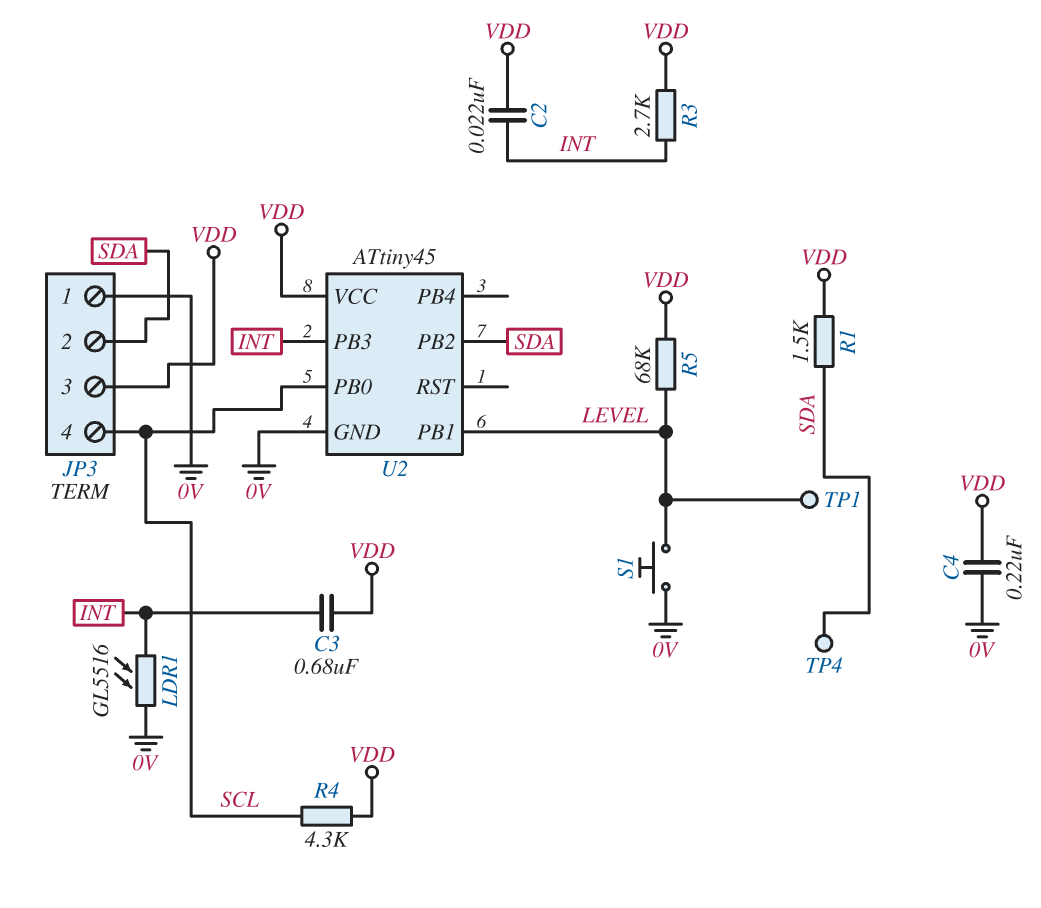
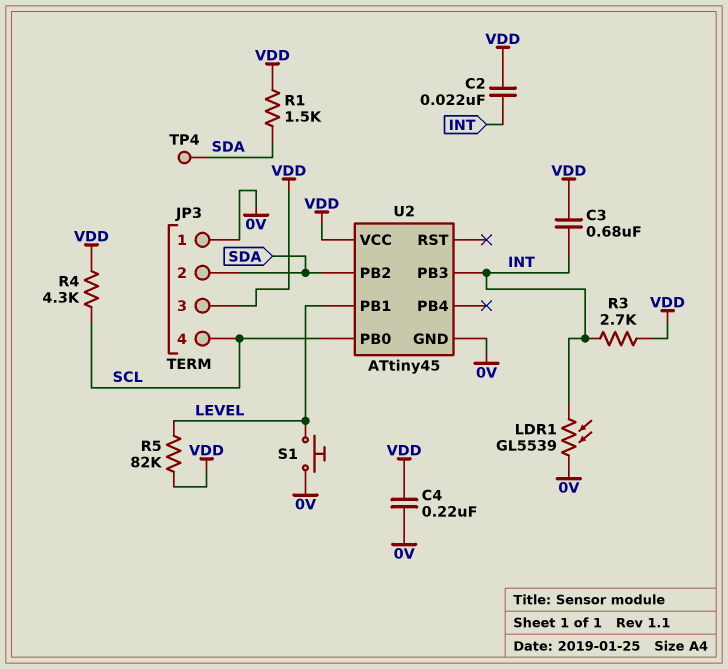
LDR1: GL5516 (0V, INT) -> GL5539 (0V, INT)
R5: 68k (LEVEL, VDD) -> 82k (LEVEL, VDD)
TP1: test point (LEVEL) -> none

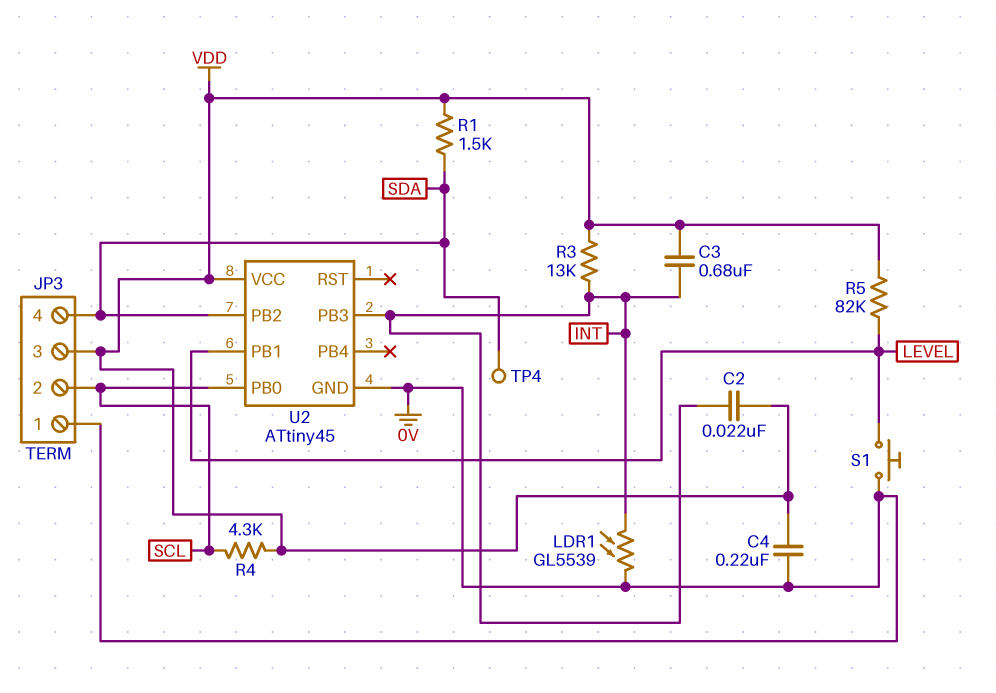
JP3 pin 2: SDA -> SCL
JP3 pin 4: SCL -> SDA
R3: 2.7k (INT, VDD) -> 13k (INT, VDD)

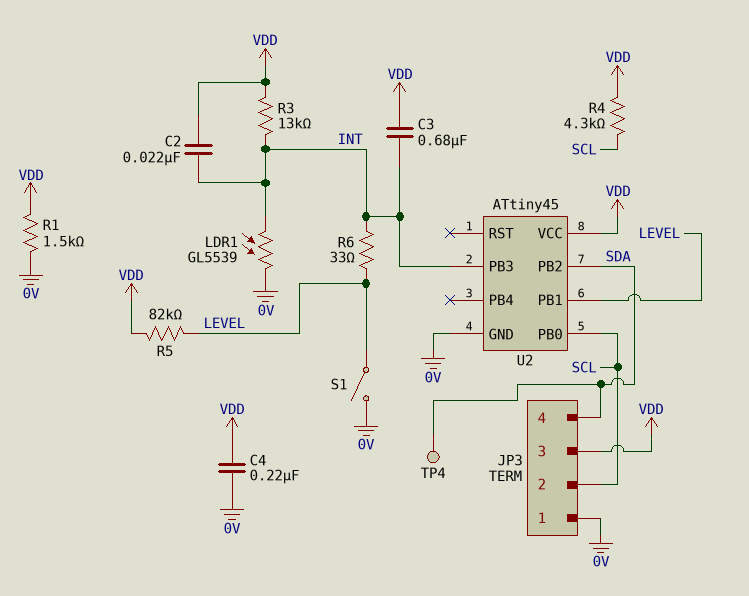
R1: 1.5k (SDA, VDD) -> 1.5k (0V, VDD)
R6: none -> 33 (INT, LEVEL)
S1: button (0V, LEVEL) -> switch (0V, LEVEL)

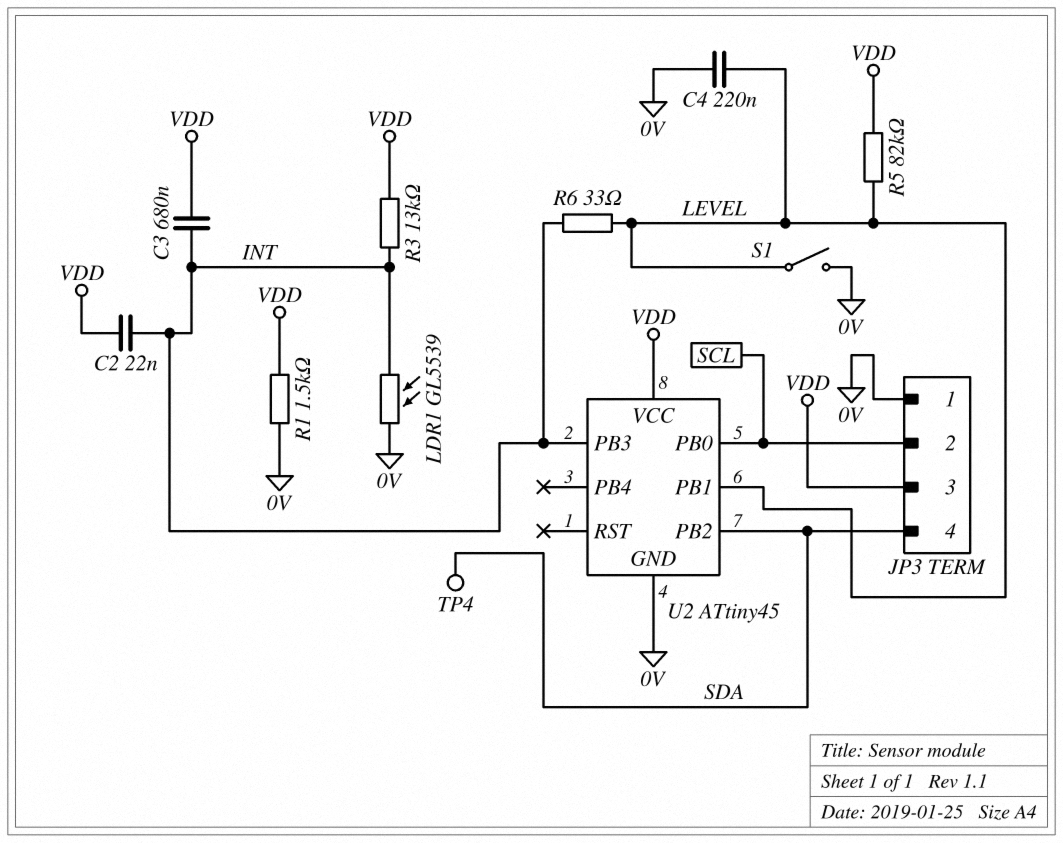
C4: 220nF (0V, VDD) -> 220nF (0V, LEVEL)
R4: 4.3k (SCL, VDD) -> none

